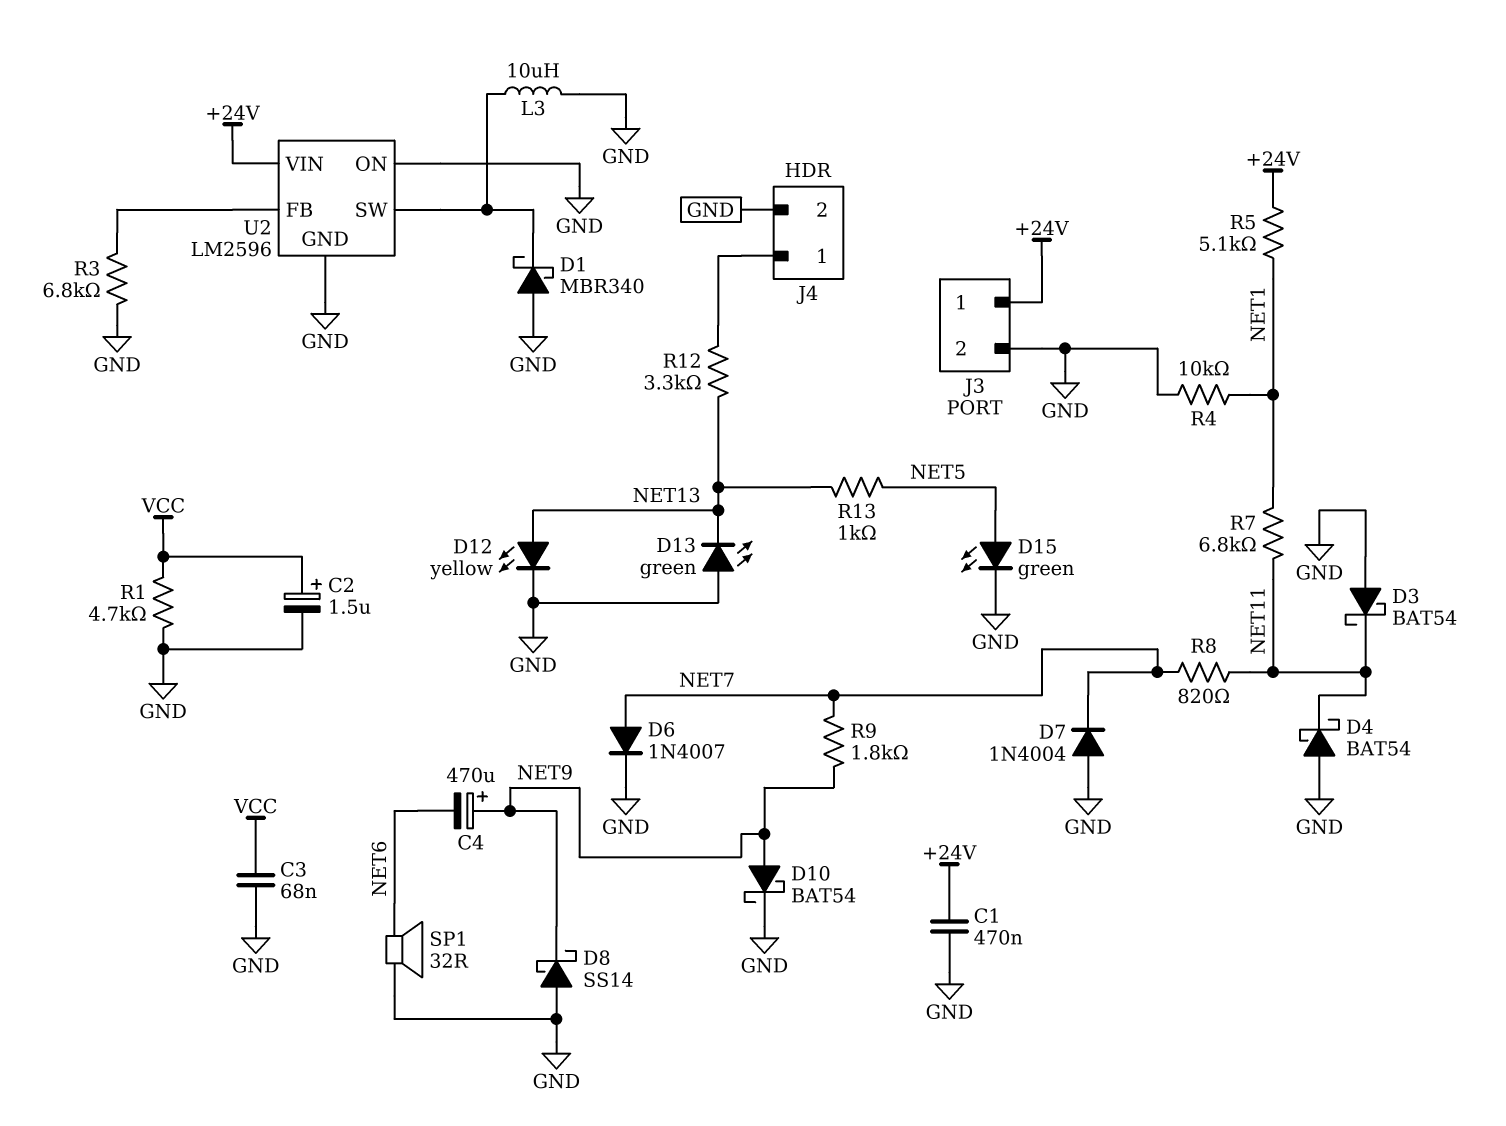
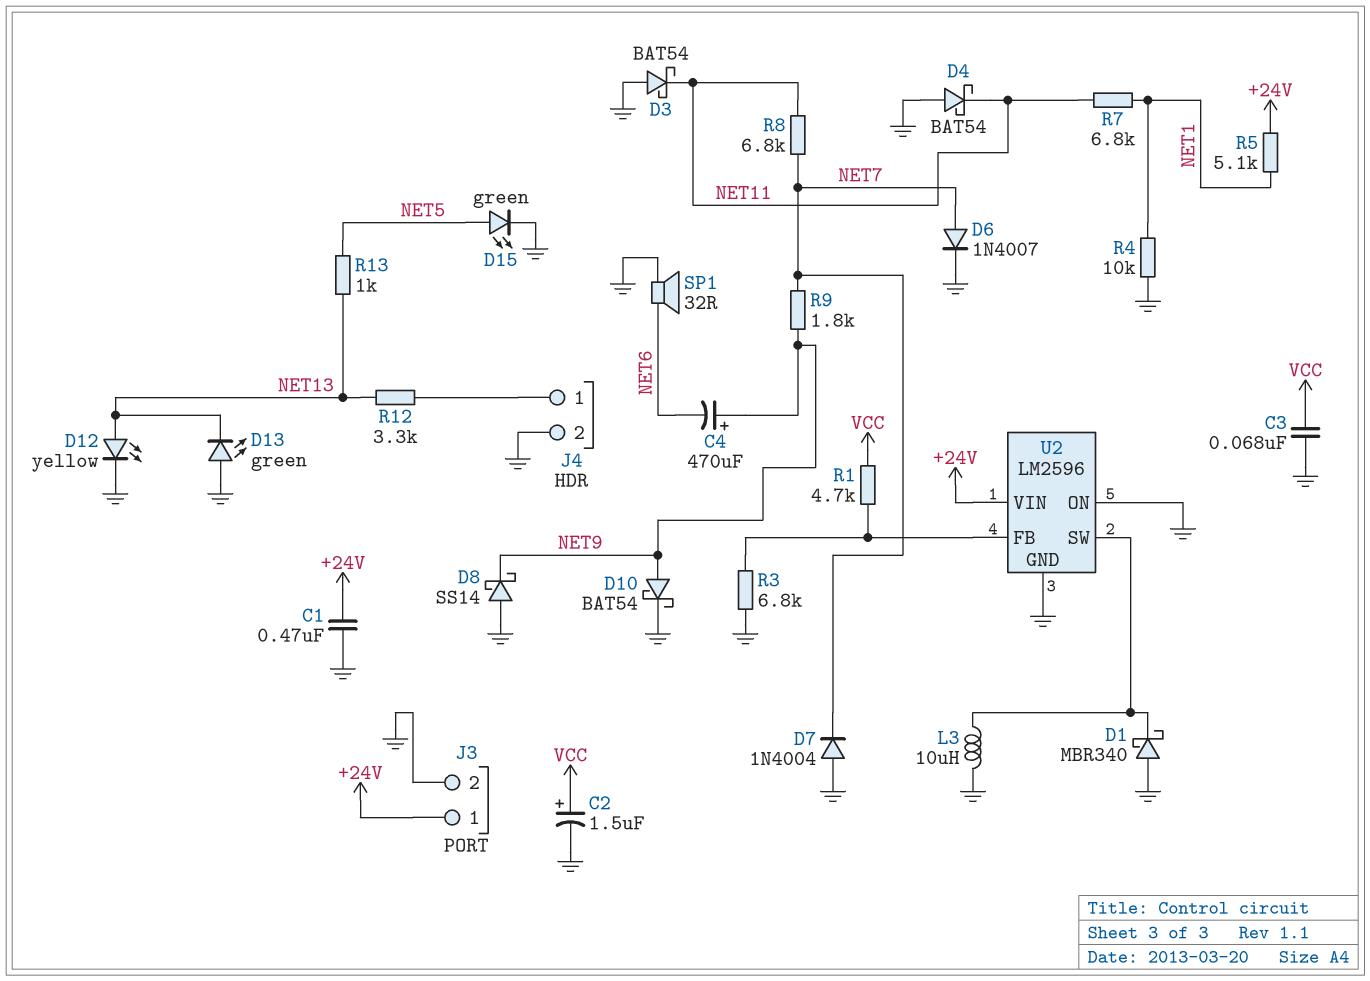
R1: 4.7k (GND, VCC) -> 4.7k (U2/FB, VCC)
R8: 820 (NET7, NET11) -> 6.8k (NET7, NET11)

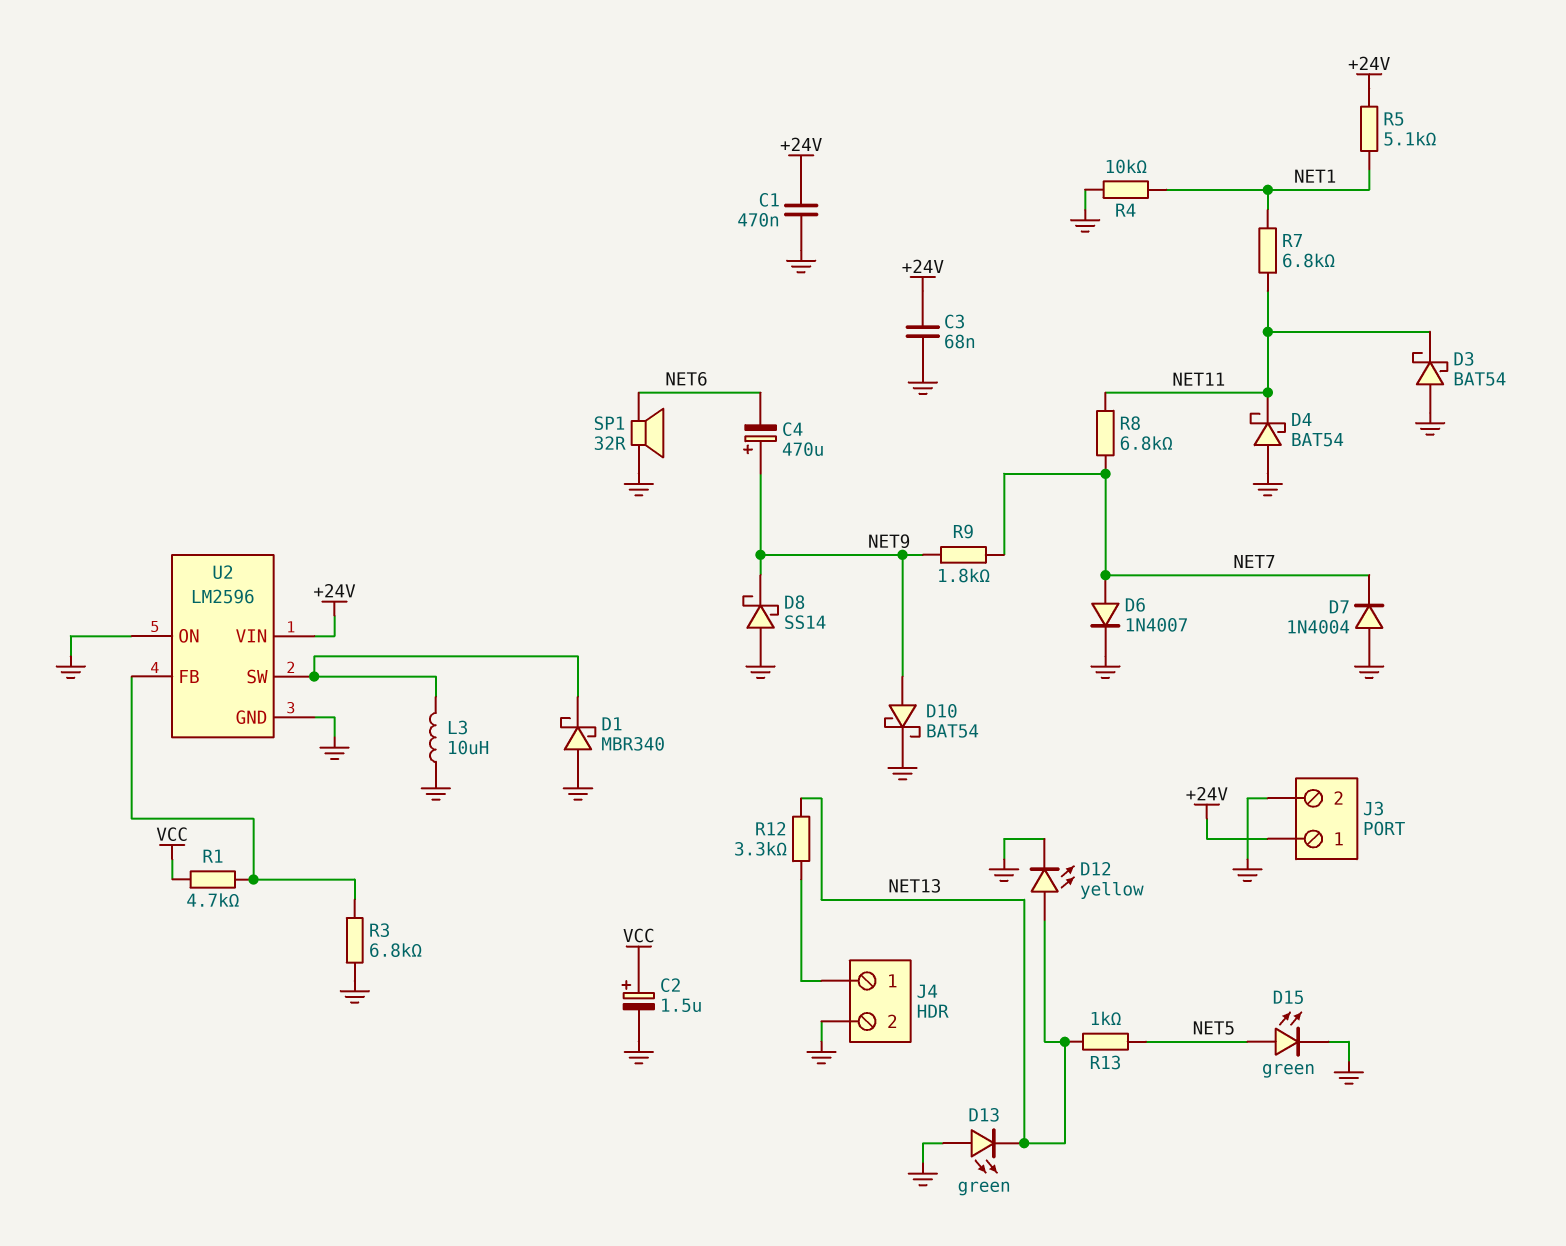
C3: 68nF (GND, VCC) -> 68nF (+24V, GND)

